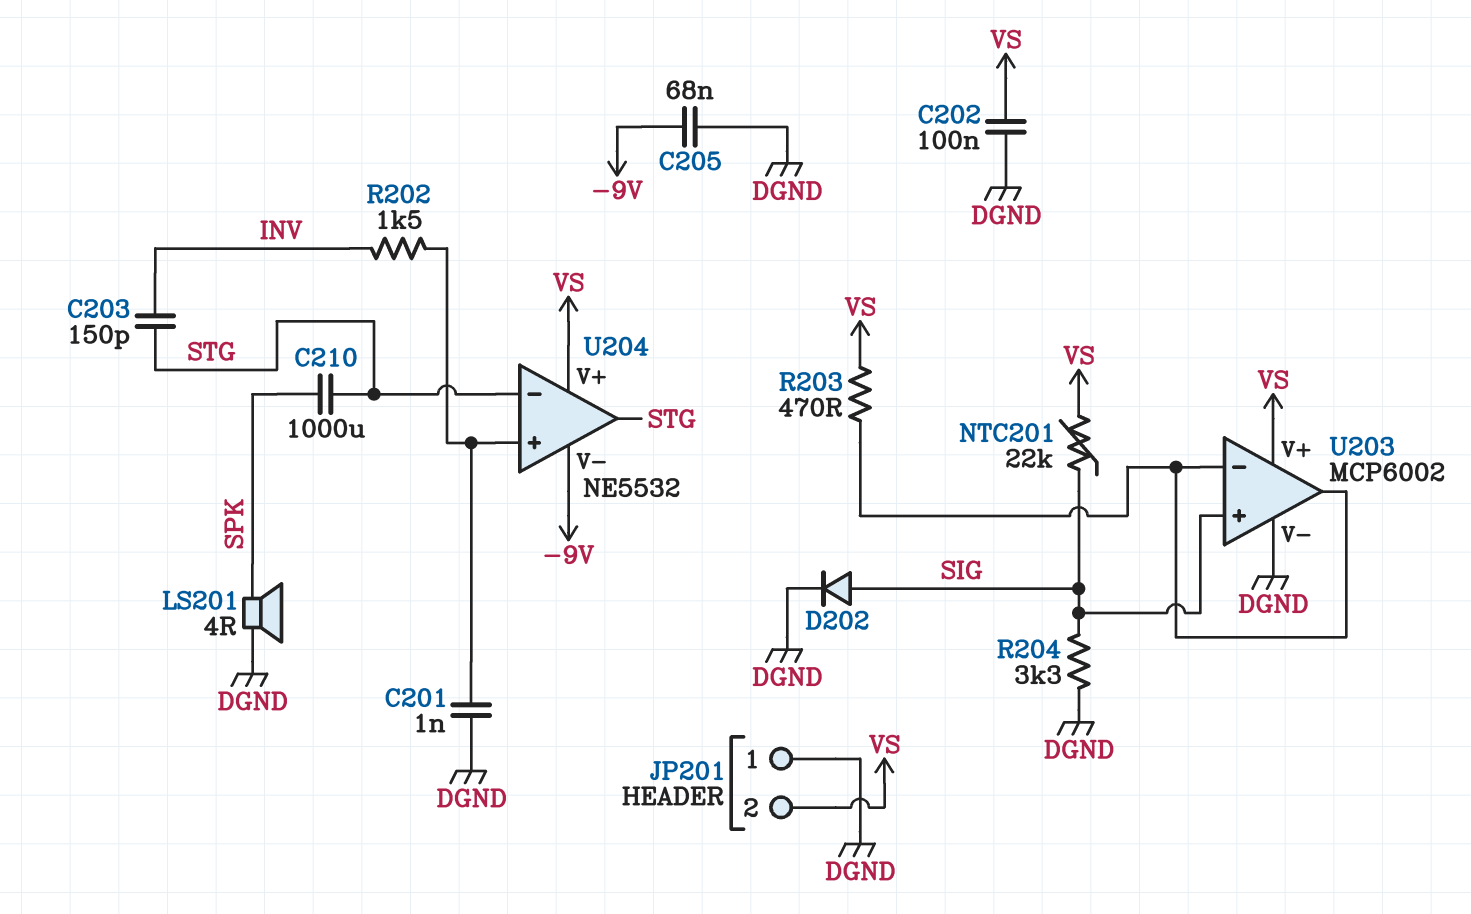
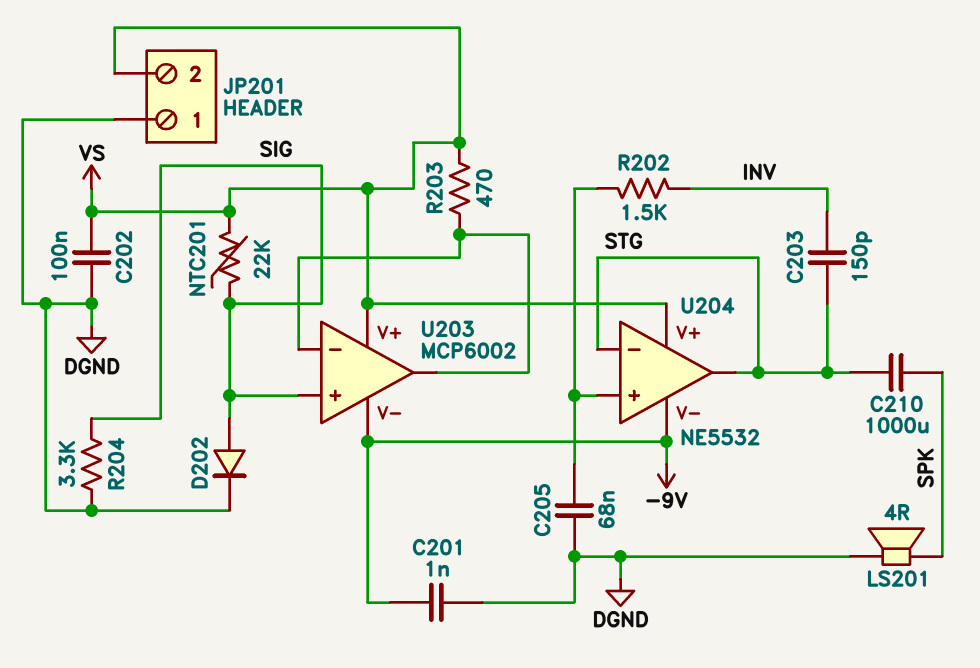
C201: 1nF (DGND, U204/in+) -> 1nF (-9V, DGND)
C205: 68nF (-9V, DGND) -> 68nF (DGND, U204/in+)
U203 pin V-: DGND -> -9V

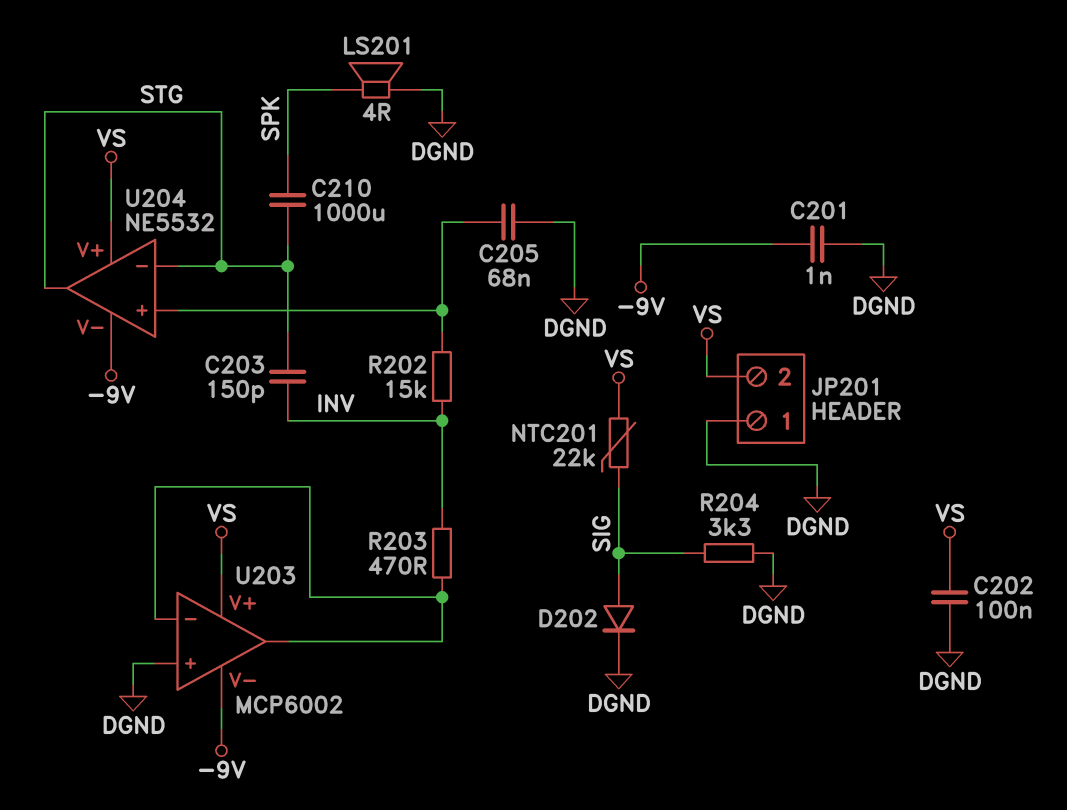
R202: 1.5k (INV, U204/in+) -> 15k (INV, U204/in+)
R203: 470 (U203/in-, VS) -> 470 (INV, U203/in-)
U203 pin in+: SIG -> DGND

